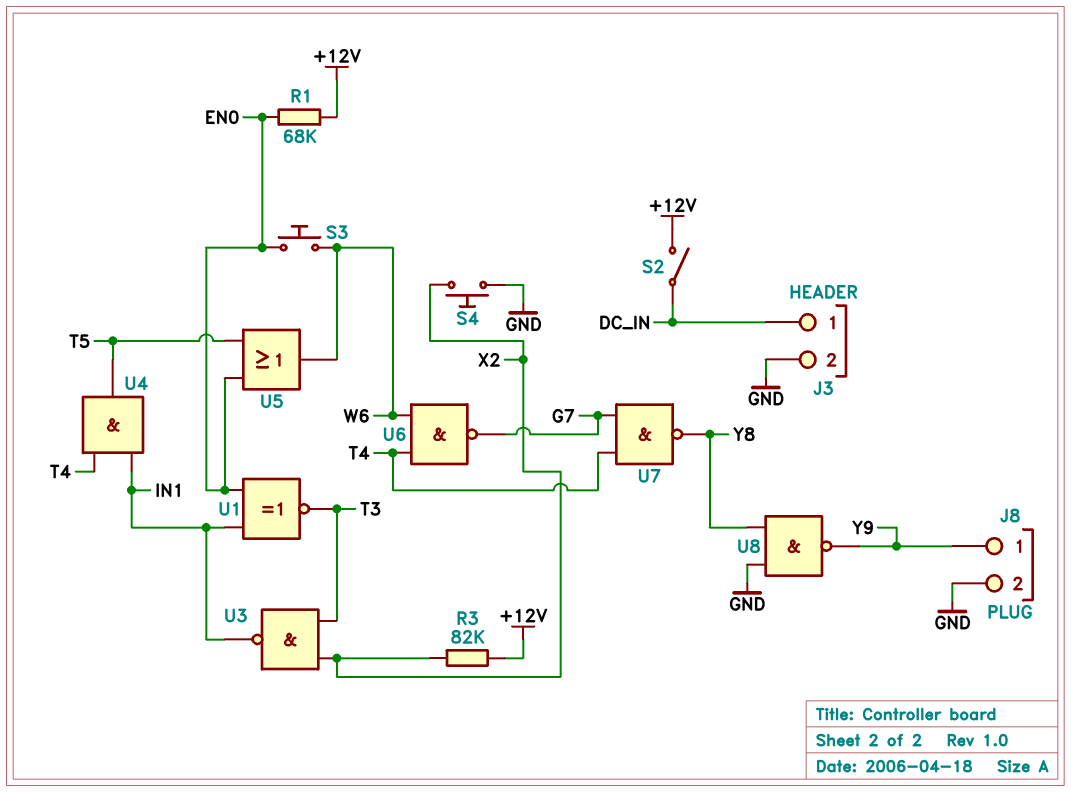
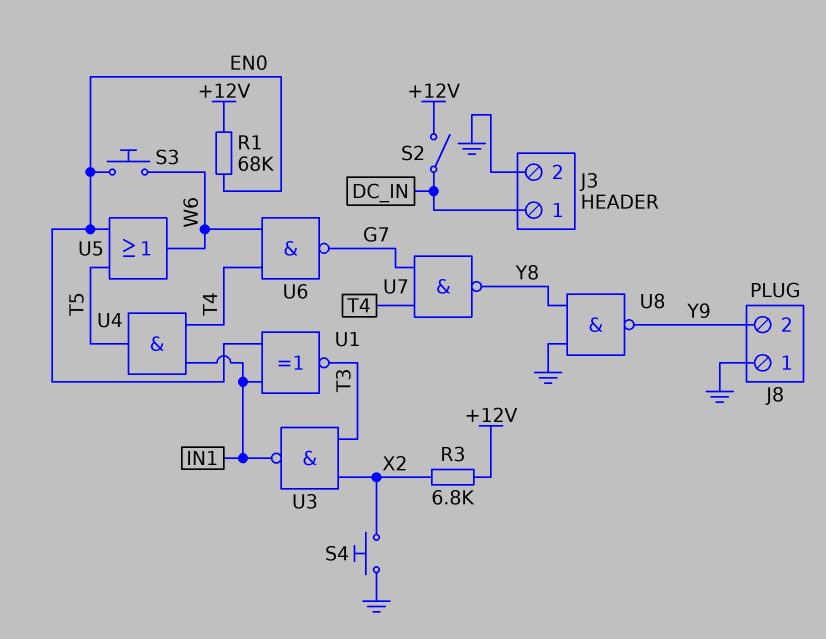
J8 pin 1: Y9 -> GND
J8 pin 2: GND -> Y9
R3: 82k (+12V, X2) -> 6.8k (+12V, X2)

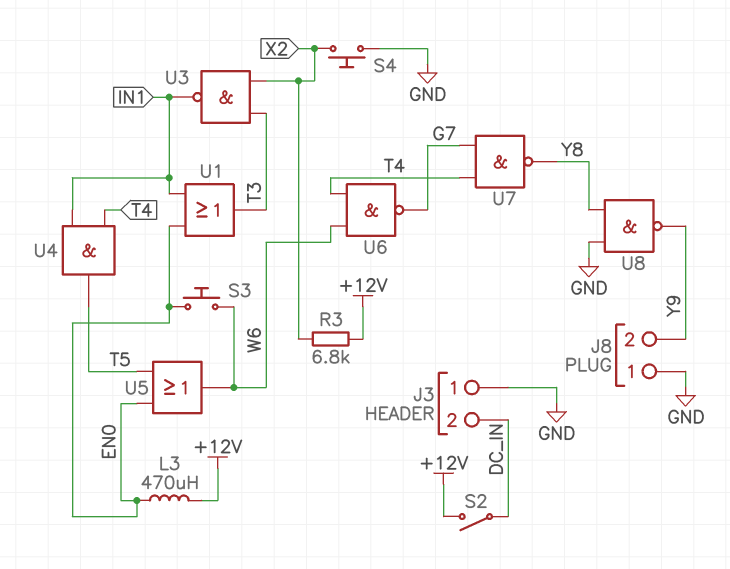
J3 pin 1: DC_IN -> GND
J3 pin 2: GND -> DC_IN
L3: none -> 470uH (+12V, EN0)
R1: 68k (+12V, EN0) -> none
U1: XNOR (in EN0, in IN1, out T3) -> OR (in EN0, in IN1, out T3)

